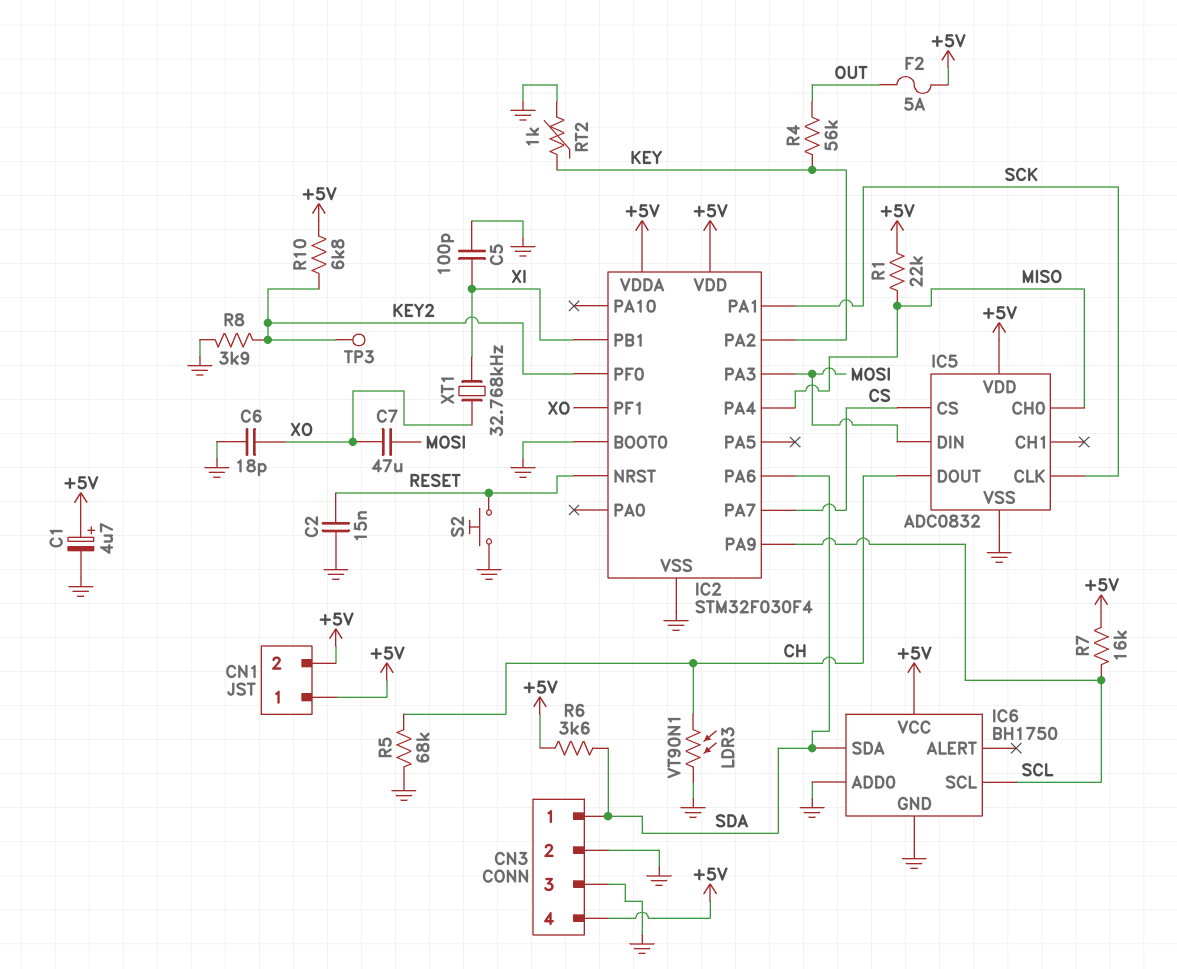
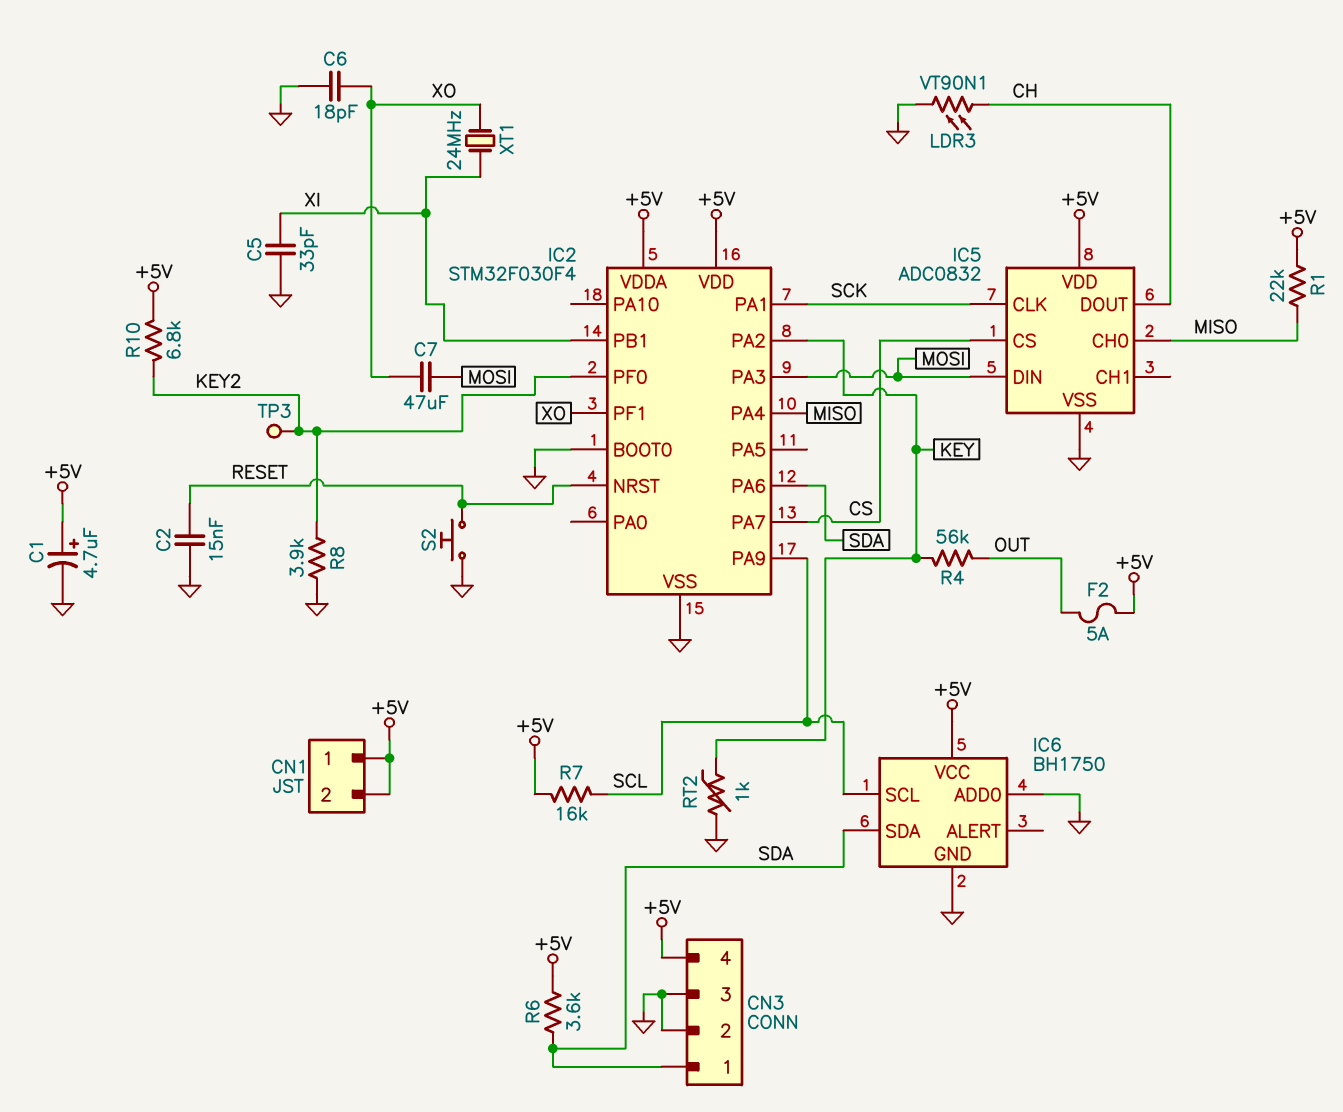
C5: 100pF (GND, XI) -> 33pF (GND, XI)
R5: 68k (CH, GND) -> none
XT1: 32.768kHz (XI, XO) -> 24MHz (XI, XO)

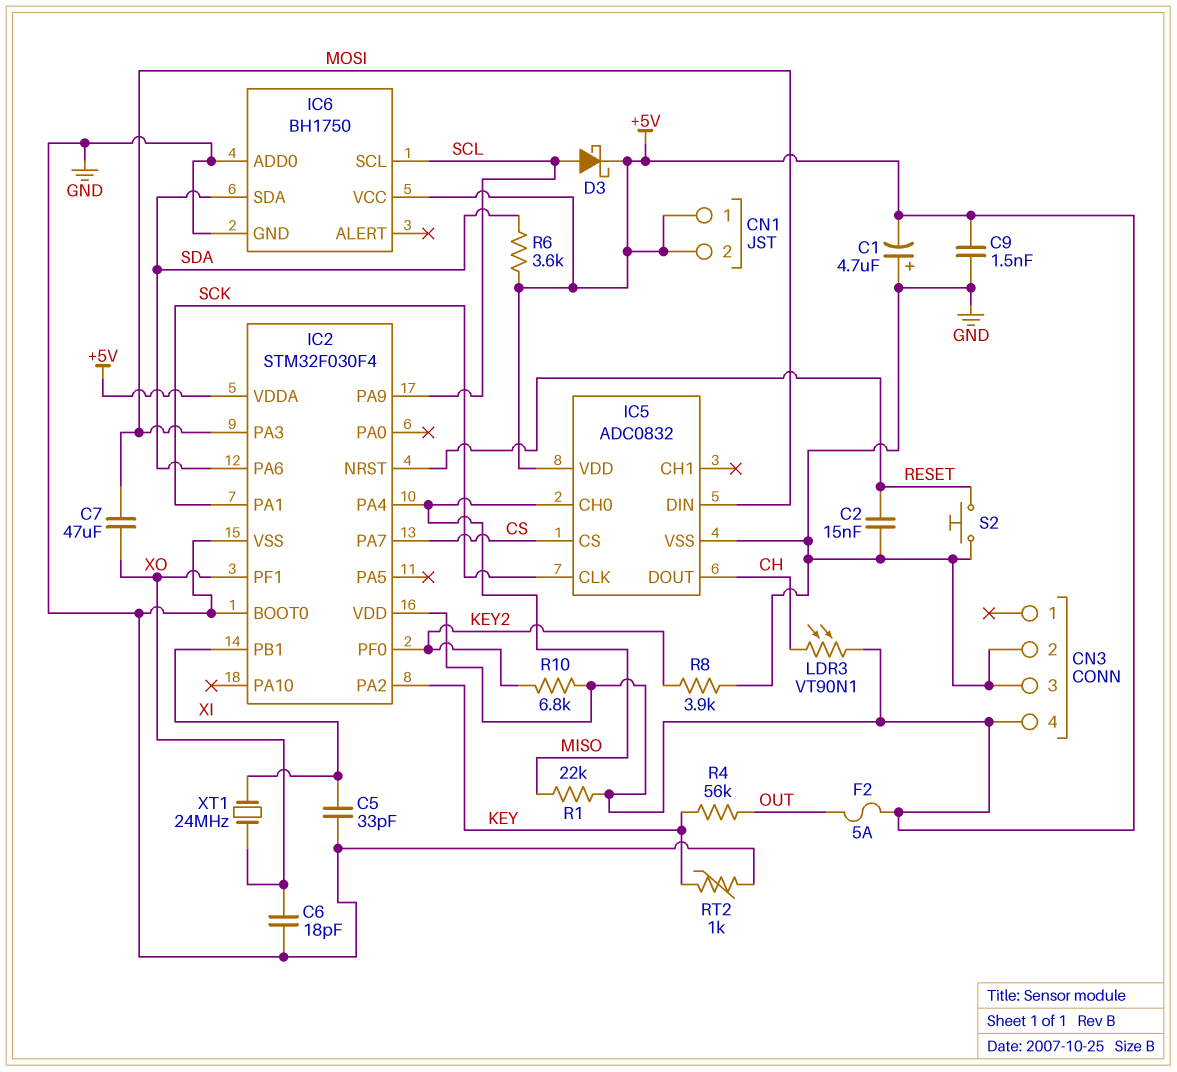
C1: 4.7uF (plus +5V, minus GND) -> 4.7uF (plus GND, minus +5V)
C9: none -> 1.5nF (+5V, GND)
CN3 pin 1: SDA -> none
D3: none -> schottky (A SCL, K +5V)
LDR3: VT90N1 (CH, GND) -> VT90N1 (+5V, CH)
R7: 16k (+5V, SCL) -> none
TP3: test point (KEY2) -> none

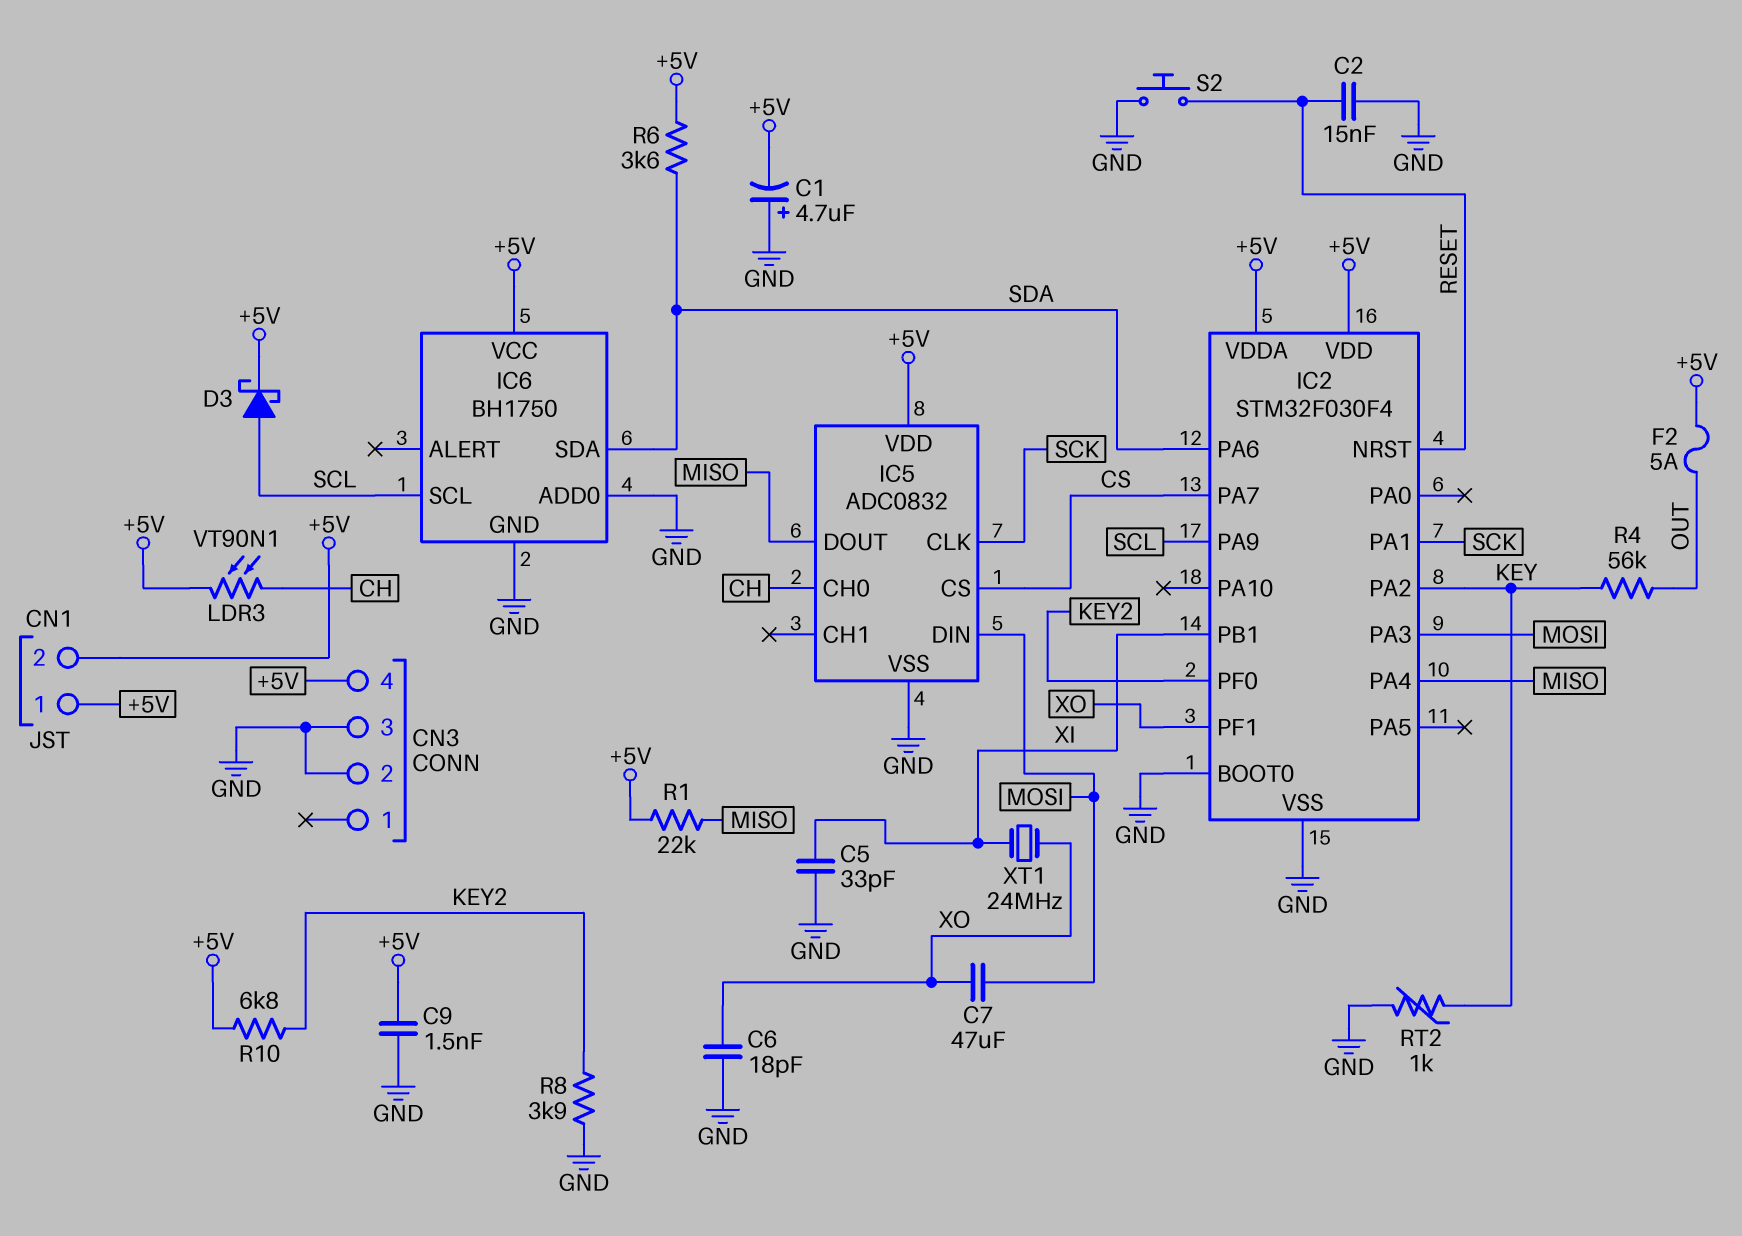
IC5 pin CH0: MISO -> CH
IC5 pin DOUT: CH -> MISO

